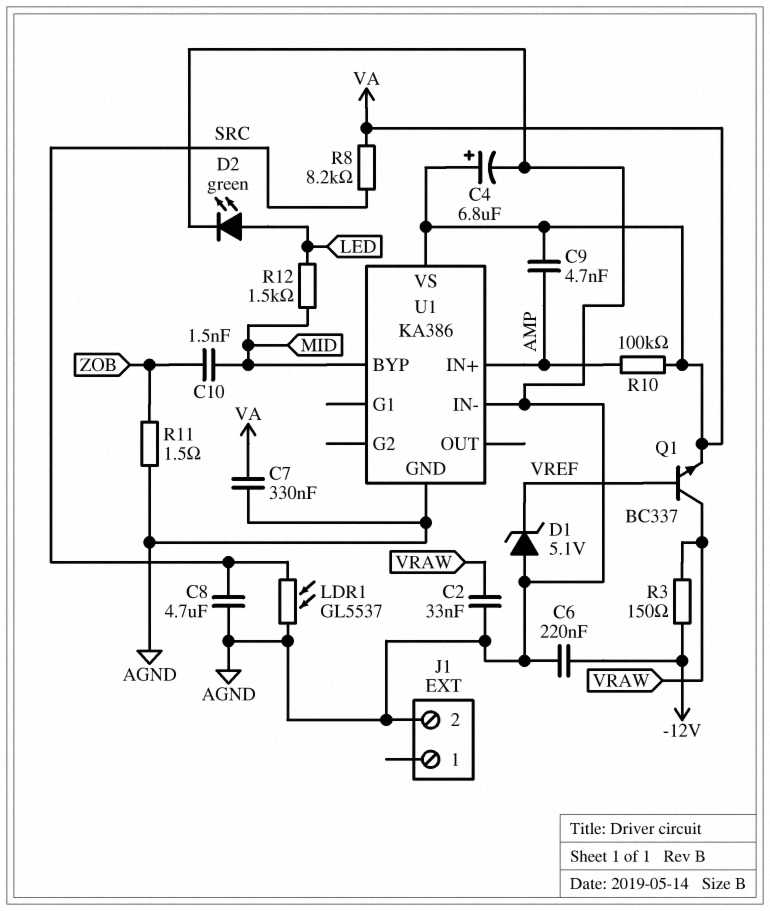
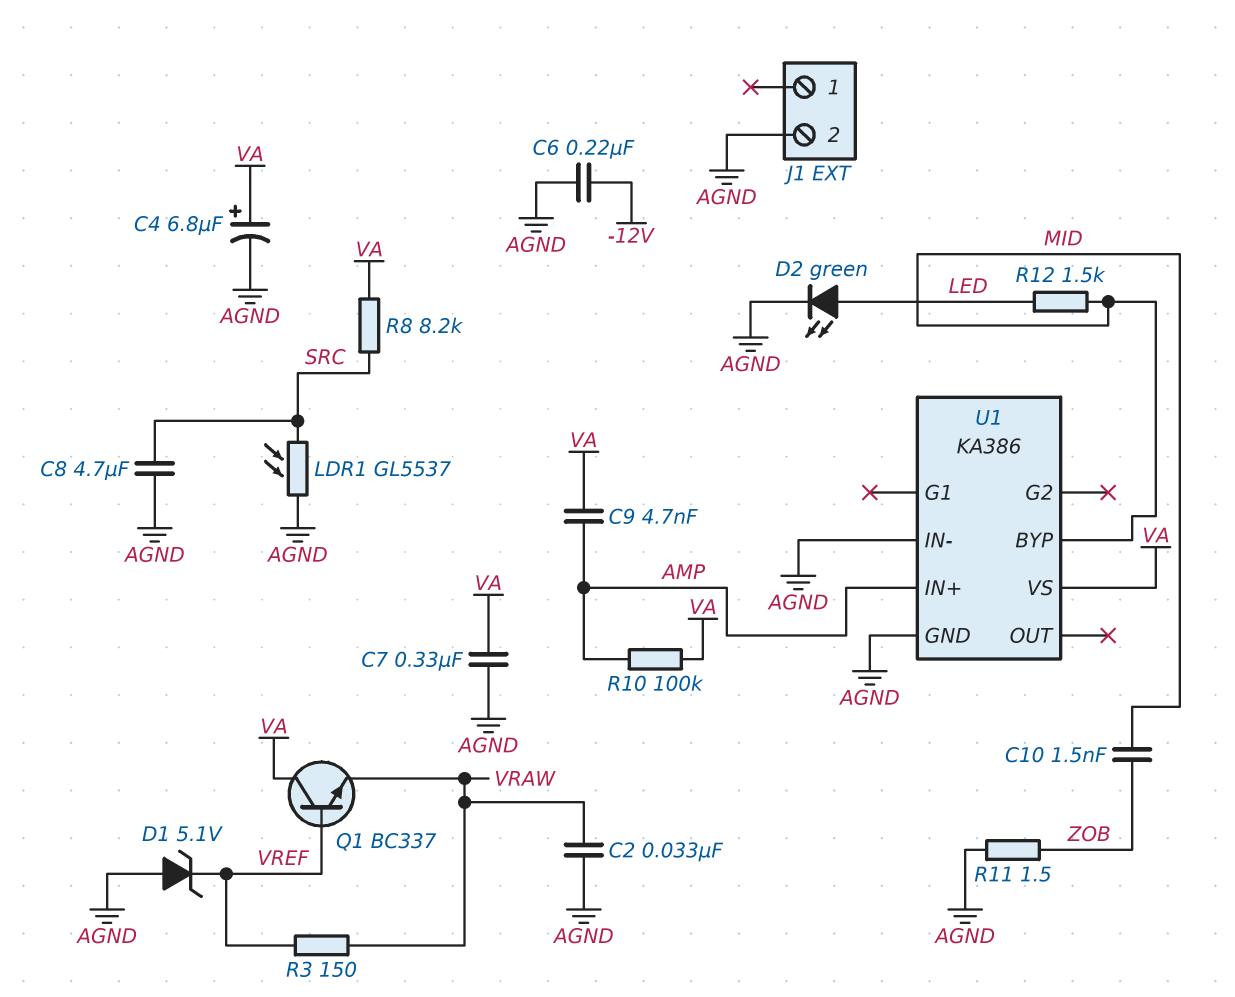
Q1: NPN BC337 (B VREF, C VRAW, E VA) -> NPN BC337 (B VREF, C VA, E VRAW)
R3: 150 (-12V, VRAW) -> 150 (VRAW, VREF)

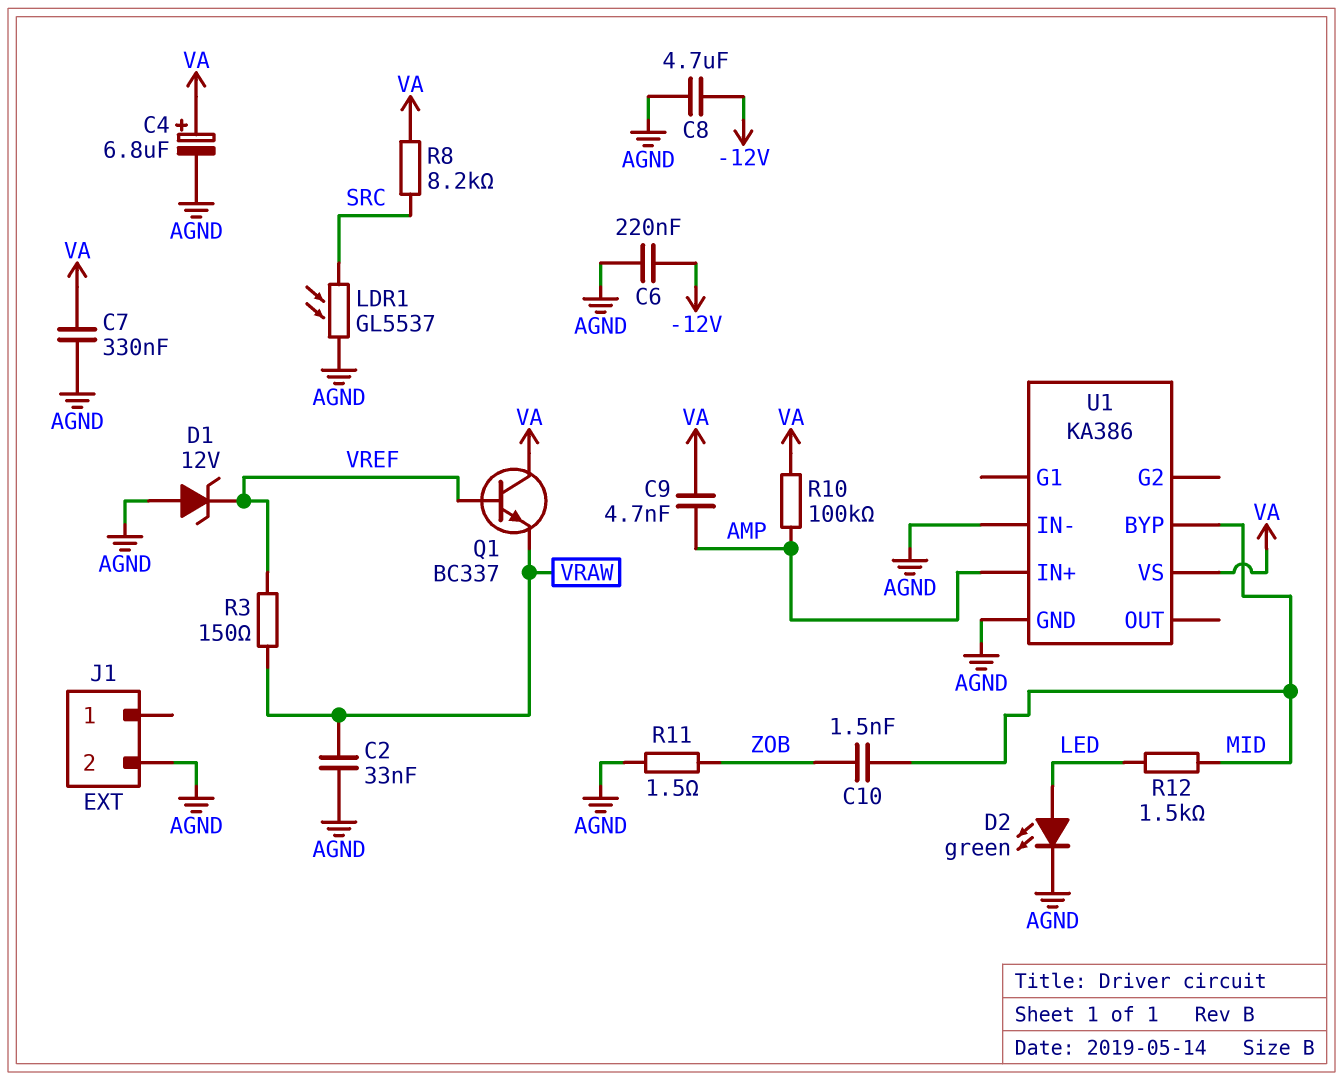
C8: 4.7uF (AGND, SRC) -> 4.7uF (-12V, AGND)
D1: zener 5.1V (A AGND, K VREF) -> zener 12V (A AGND, K VREF)

